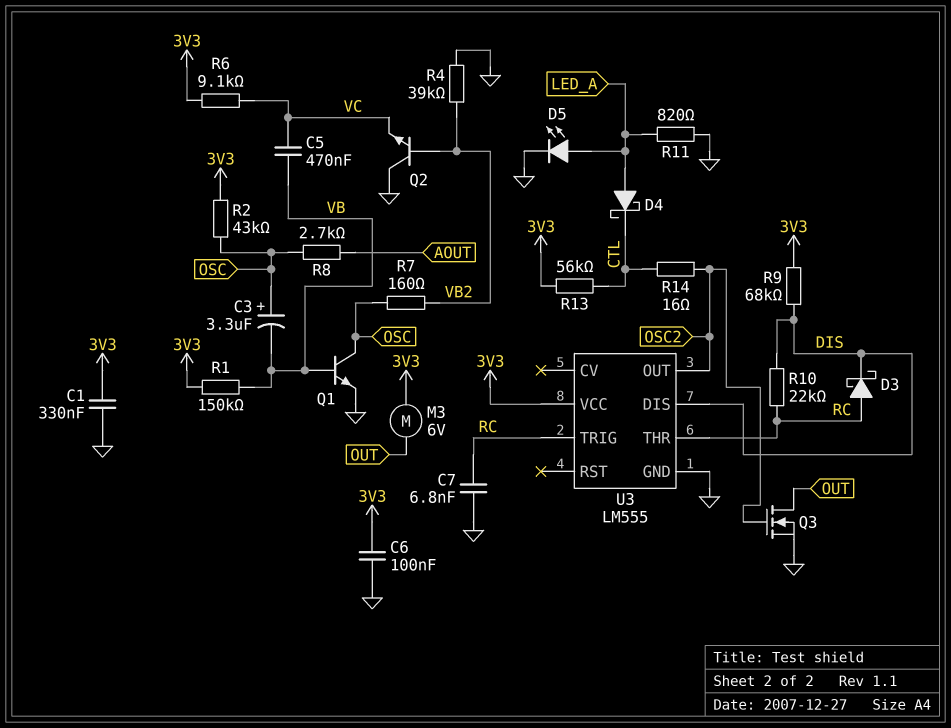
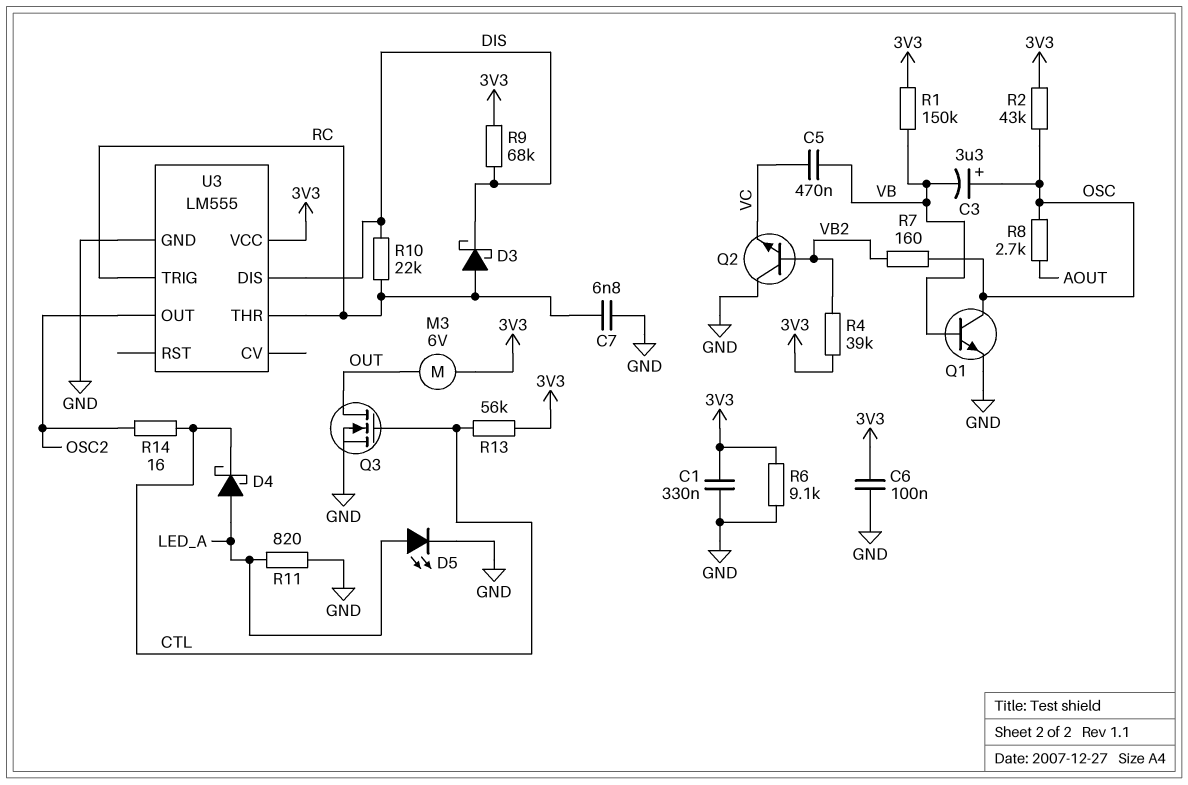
Q3: NMOS (G OSC2, D OUT, S GND) -> NMOS (G CTL, D OUT, S GND)
R4: 39k (GND, VB2) -> 39k (3V3, VB2)
R6: 9.1k (3V3, VC) -> 9.1k (3V3, GND)

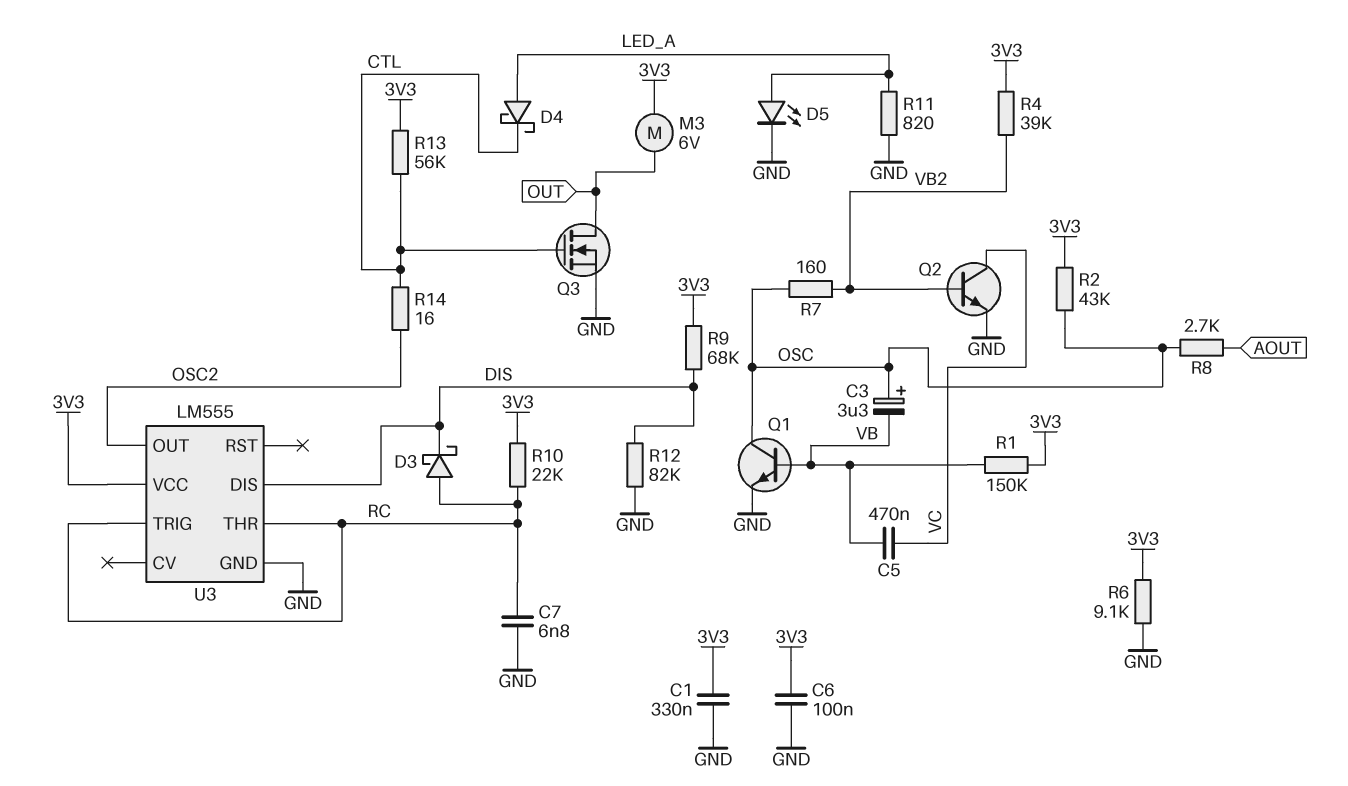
Q2: NPN (B VB2, C GND, E VC) -> NPN (B VB2, C VC, E GND)
R10: 22k (DIS, RC) -> 22k (3V3, RC)
R12: none -> 82k (DIS, GND)

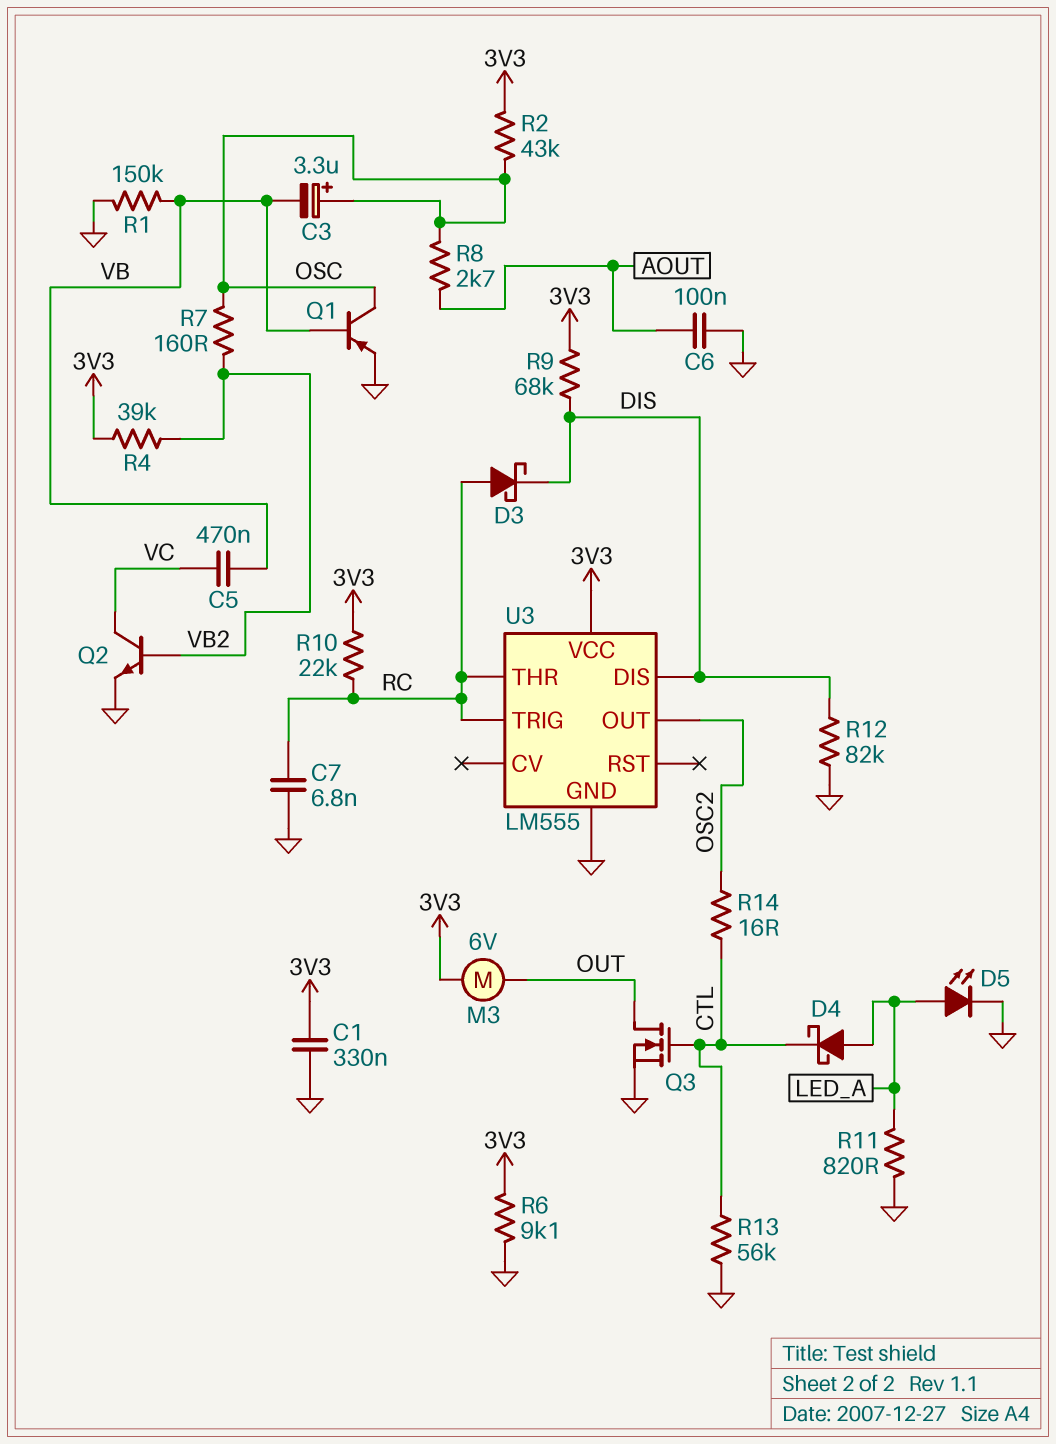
C6: 100nF (3V3, GND) -> 100nF (AOUT, GND)
Q1: NPN (B VB, C OSC, E GND) -> PNP (B VB, C OSC, E GND)
R1: 150k (3V3, VB) -> 150k (GND, VB)
R13: 56k (3V3, CTL) -> 56k (CTL, GND)

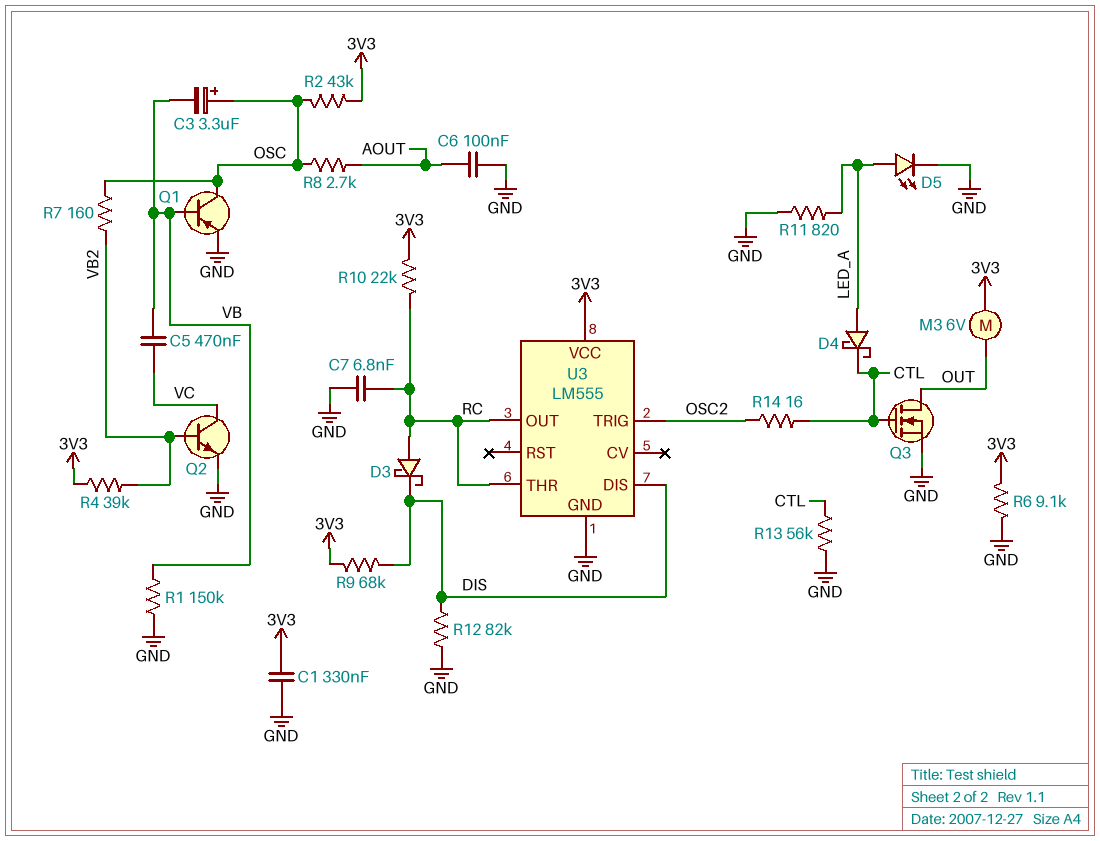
U3 pin OUT: OSC2 -> RC
U3 pin TRIG: RC -> OSC2

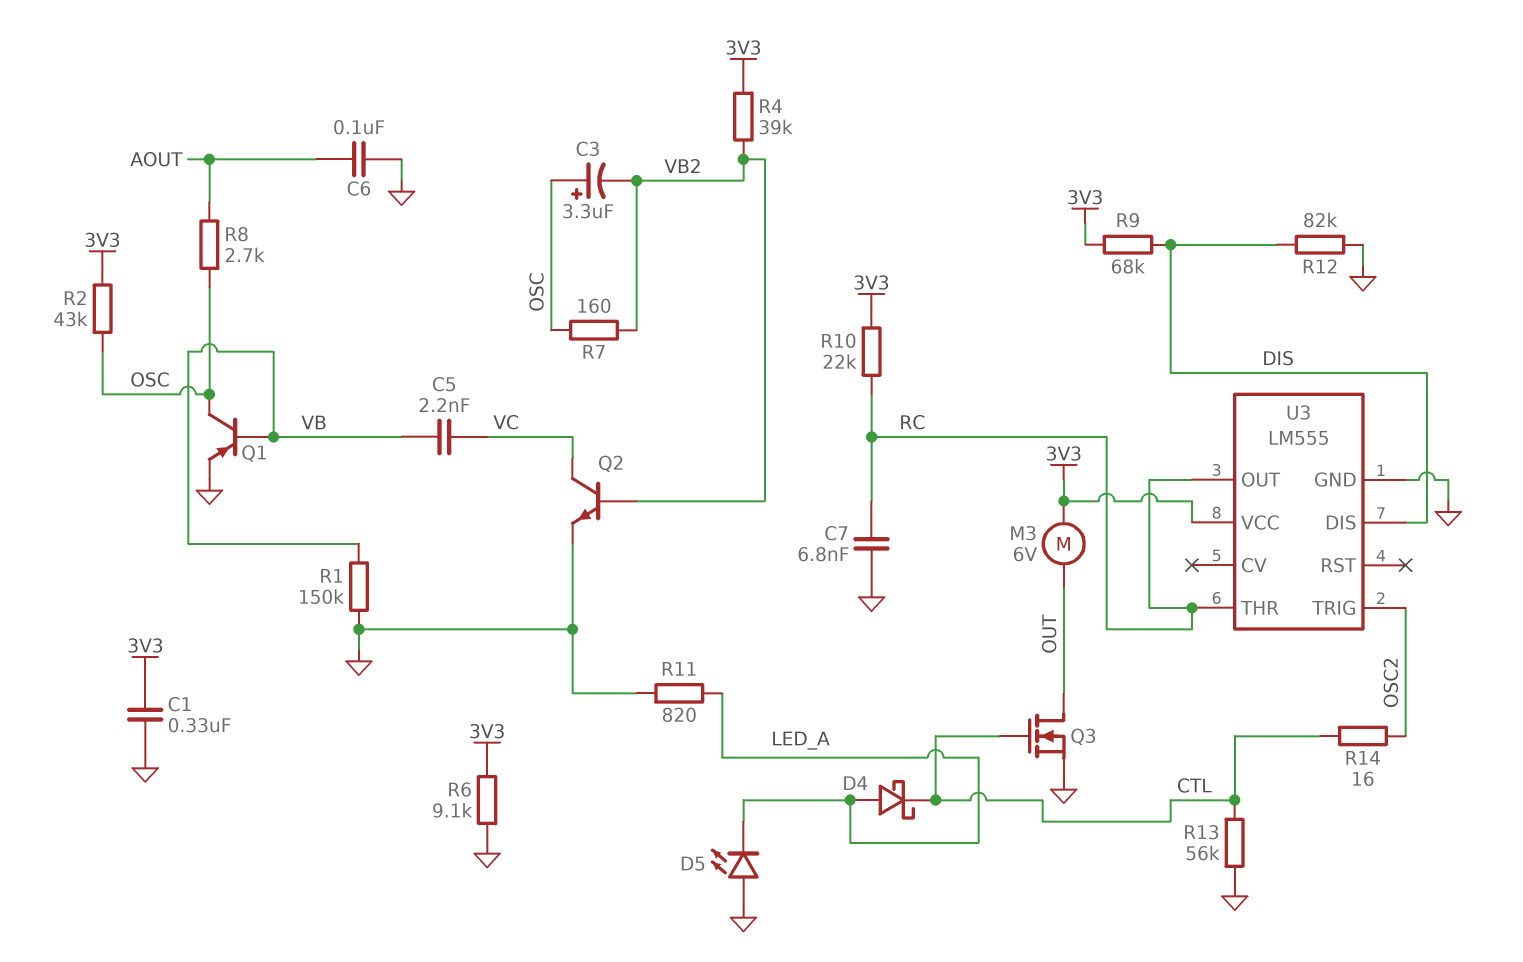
C3: 3.3uF (plus OSC, minus VB) -> 3.3uF (plus OSC, minus VB2)
C5: 470nF (VB, VC) -> 2.2nF (VB, VC)
D3: schottky (A RC, K DIS) -> none
D5: LED (A LED_A, K GND) -> LED (A GND, K LED_A)

